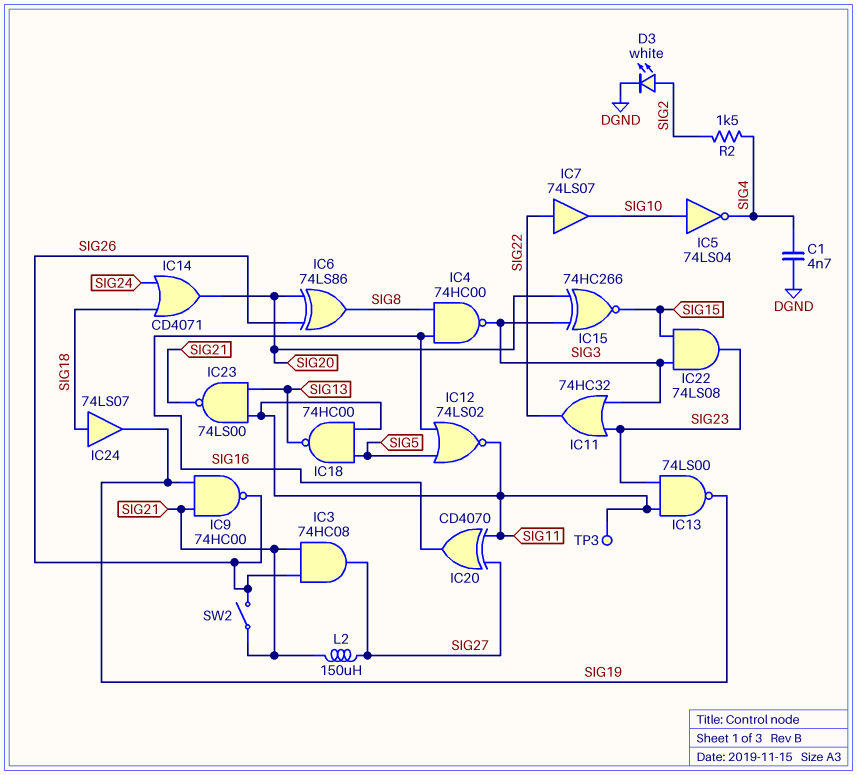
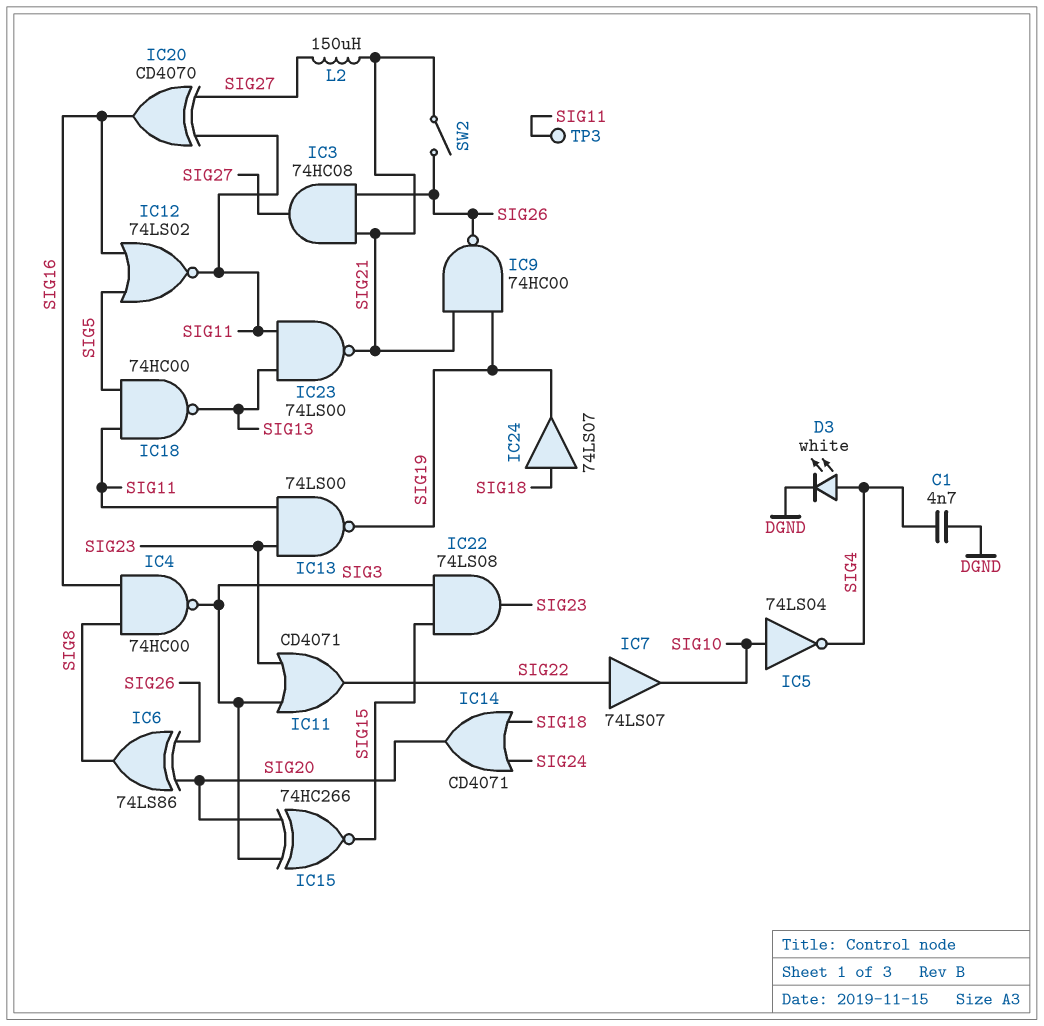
D3: LED white (A SIG2, K DGND) -> LED white (A SIG4, K DGND)
IC11: OR 74HC32 (in SIG3, in SIG23, out SIG22) -> OR CD4071 (in SIG3, in SIG23, out SIG22)
R2: 1.5k (SIG2, SIG4) -> none

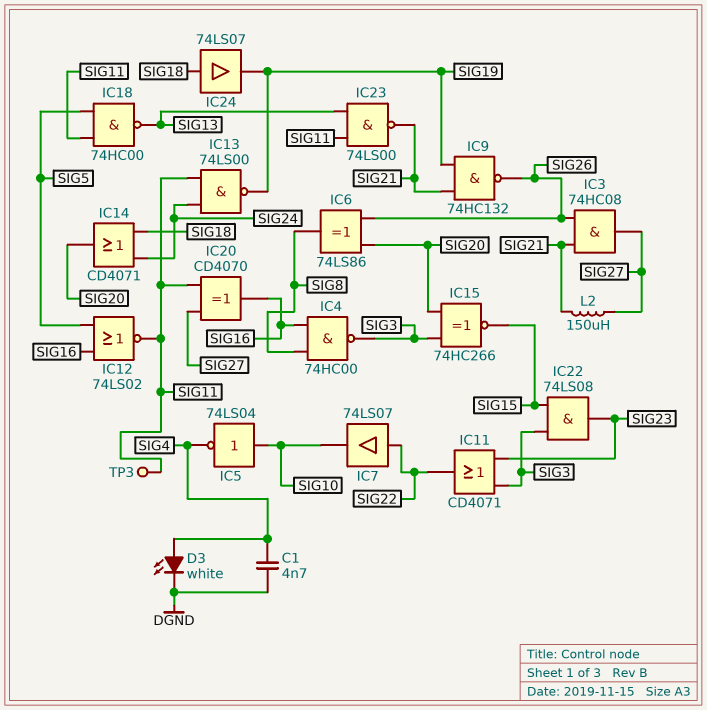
IC9: NAND 74HC00 (in SIG19, in SIG21, out SIG26) -> NAND 74HC132 (in SIG19, in SIG21, out SIG26)
IC13: NAND 74LS00 (in SIG11, in SIG23, out SIG19) -> NAND 74LS00 (in SIG11, in SIG24, out SIG19)
SW2: switch (SIG21, SIG26) -> none

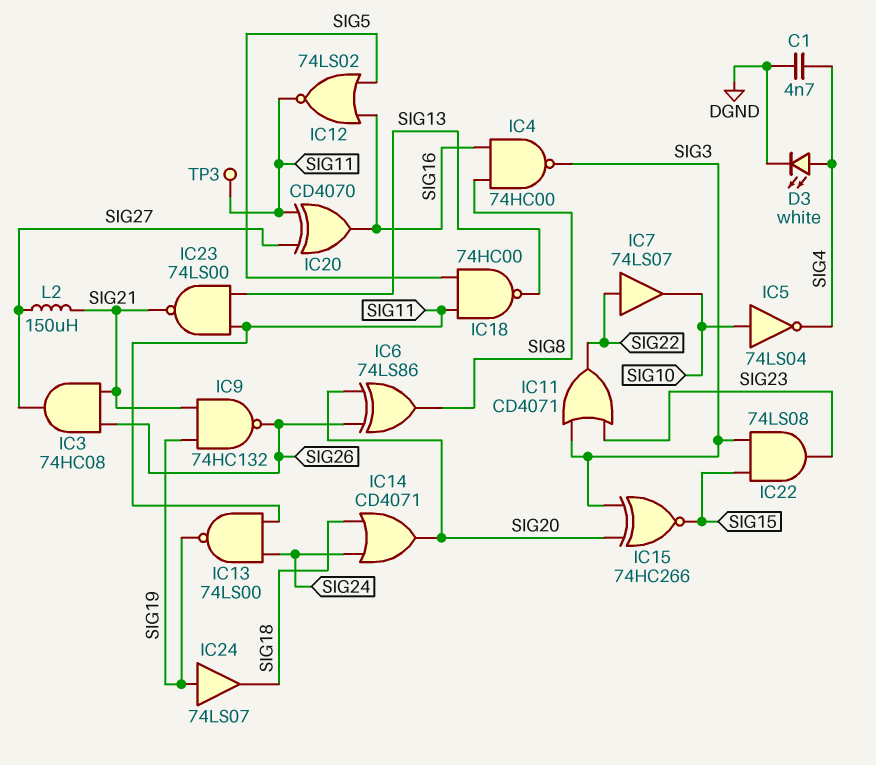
IC24: buffer 74LS07 (in SIG18, out SIG19) -> buffer 74LS07 (in SIG19, out SIG18)

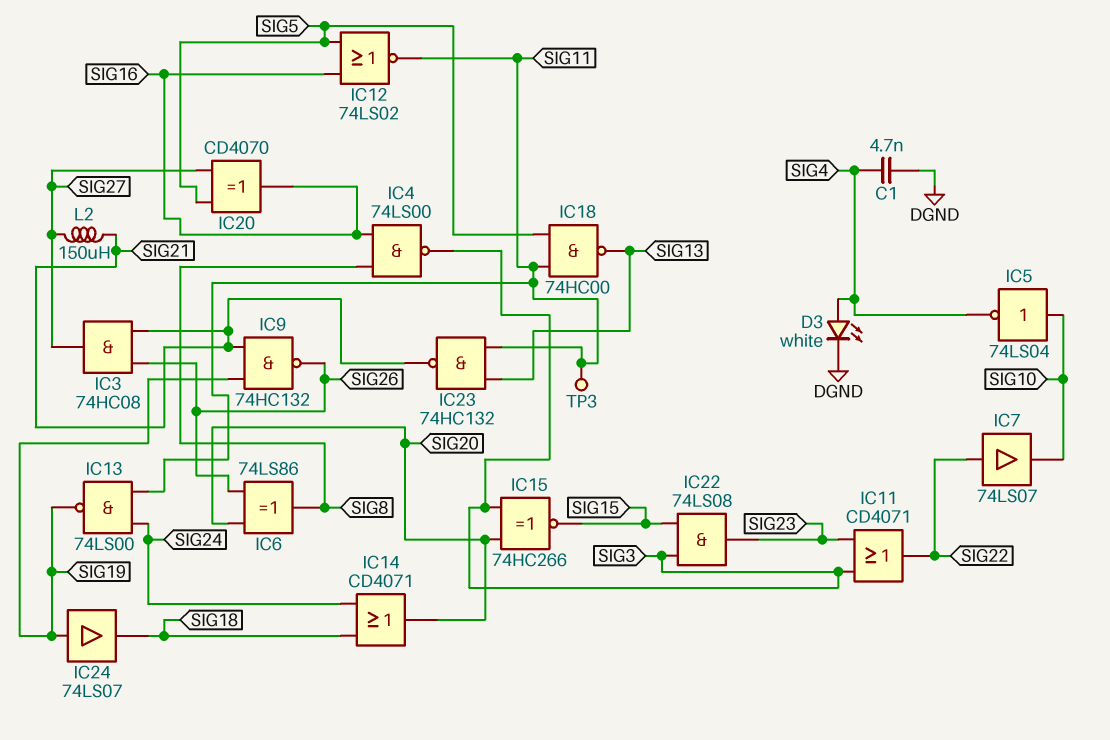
IC4: NAND 74HC00 (in SIG8, in SIG16, out SIG3) -> NAND 74LS00 (in SIG8, in SIG16, out SIG3)
IC20: XOR CD4070 (in SIG11, in SIG27, out SIG16) -> XOR CD4070 (in SIG5, in SIG27, out SIG16)
IC23: NAND 74LS00 (in SIG11, in SIG13, out SIG21) -> NAND 74HC132 (in SIG11, in SIG13, out SIG21)

